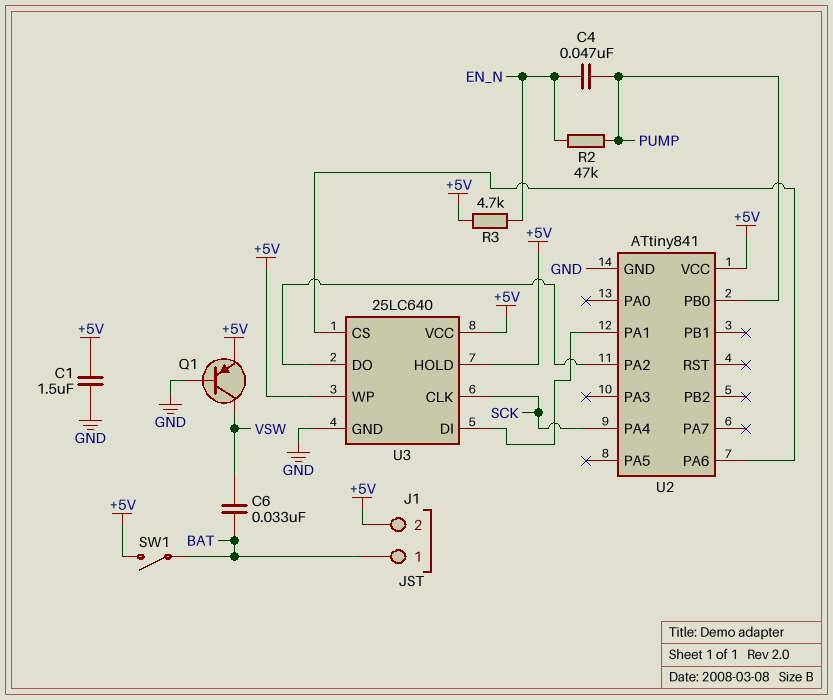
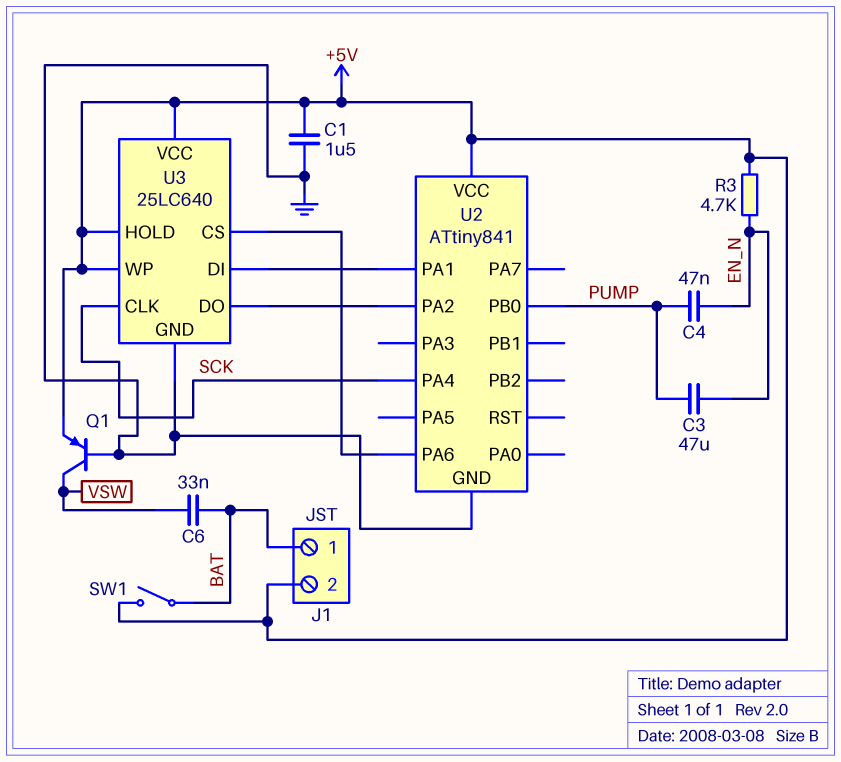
C3: none -> 47uF (EN_N, PUMP)
R2: 47k (EN_N, PUMP) -> none

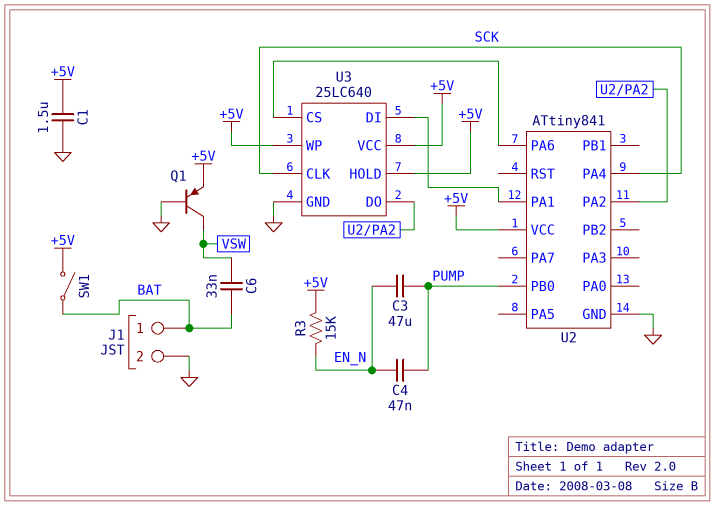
J1 pin 2: +5V -> GND
R3: 4.7k (+5V, EN_N) -> 15k (+5V, EN_N)

